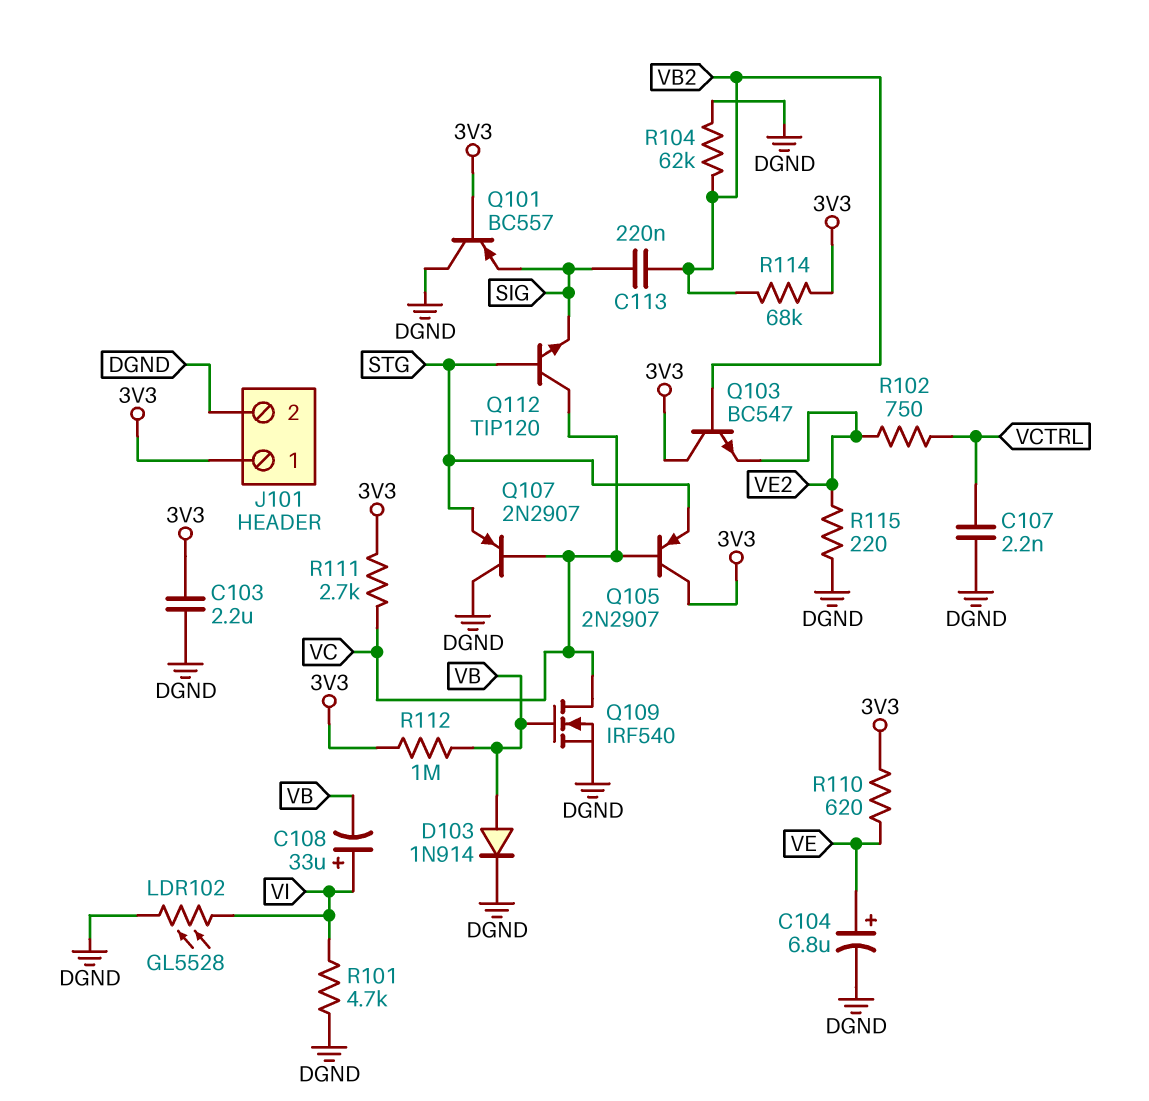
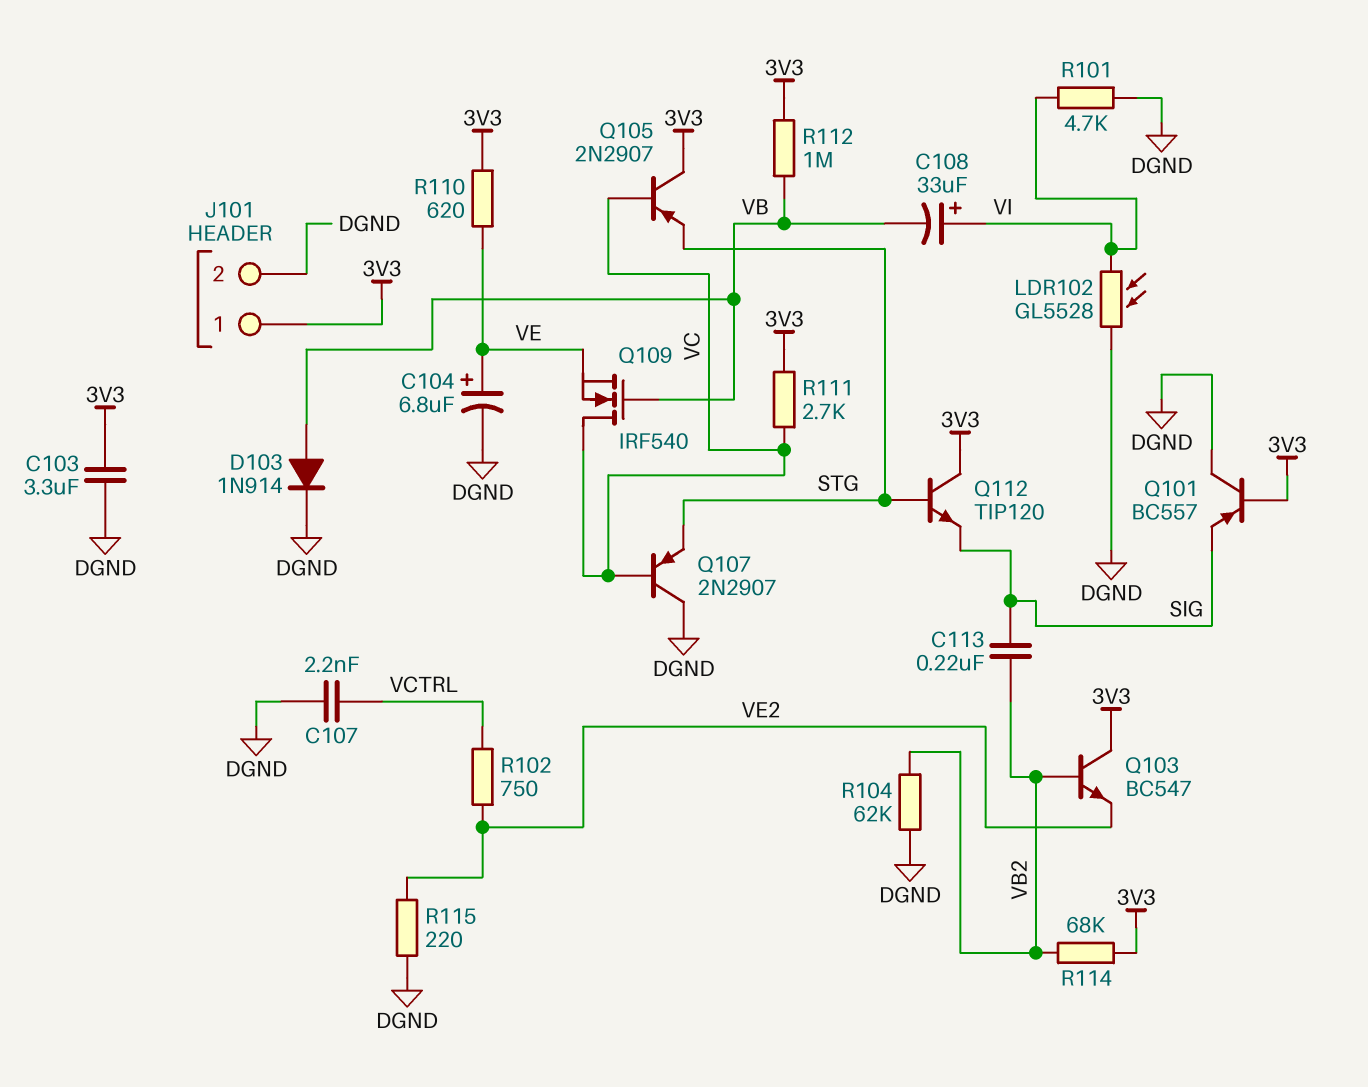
C103: 2.2uF (3V3, DGND) -> 3.3uF (3V3, DGND)
Q109: NMOS IRF540 (G VB, D VC, S DGND) -> NMOS IRF540 (G VB, D VC, S VE)
Q112: NPN TIP120 (B STG, C VC, E SIG) -> NPN TIP120 (B STG, C 3V3, E SIG)

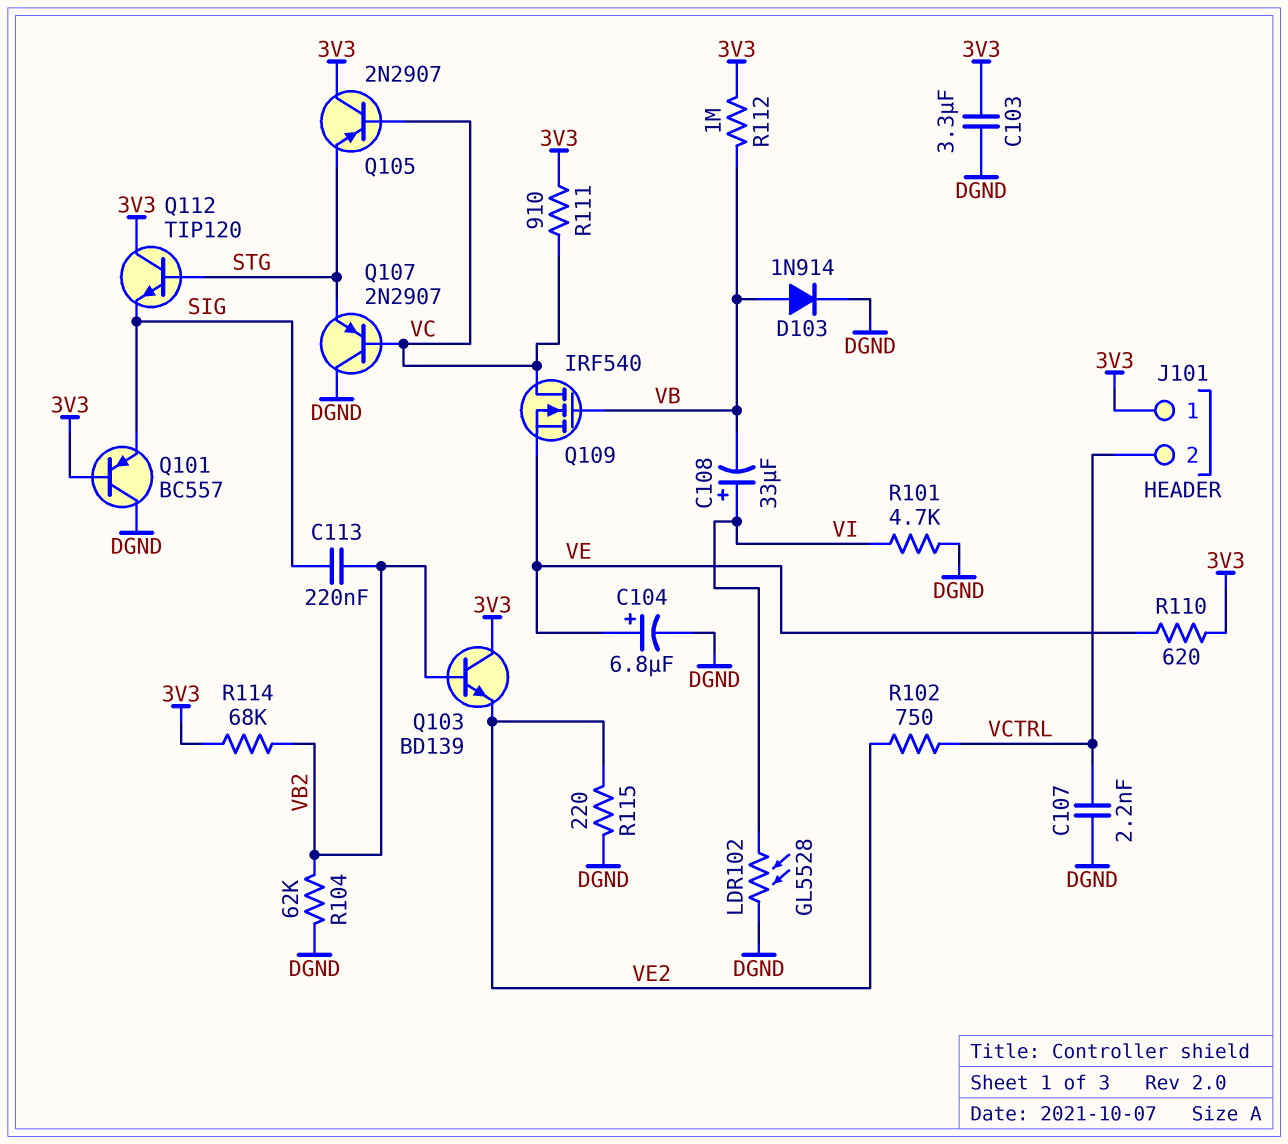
J101 pin 2: DGND -> VCTRL
Q103: NPN BC547 (B VB2, C 3V3, E VE2) -> NPN BD139 (B VB2, C 3V3, E VE2)
R111: 2.7k (3V3, VC) -> 910 (3V3, VC)

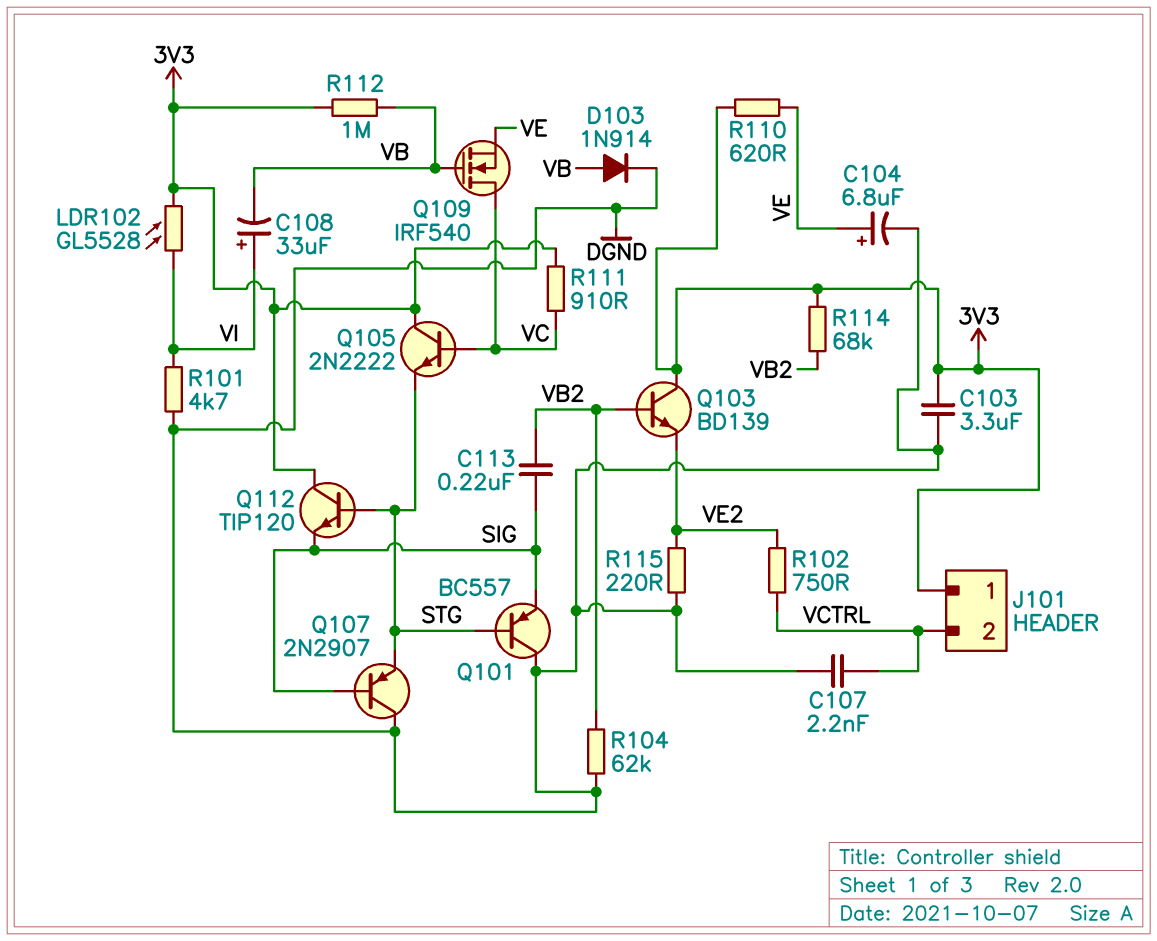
LDR102: GL5528 (DGND, VI) -> GL5528 (3V3, VI)
Q101: PNP BC557 (B 3V3, C DGND, E SIG) -> PNP BC557 (B STG, C DGND, E SIG)
Q105: PNP 2N2907 (B VC, C 3V3, E STG) -> NPN 2N2222 (B VC, C 3V3, E STG)
Q107: PNP 2N2907 (B VC, C DGND, E STG) -> PNP 2N2907 (B SIG, C DGND, E STG)

